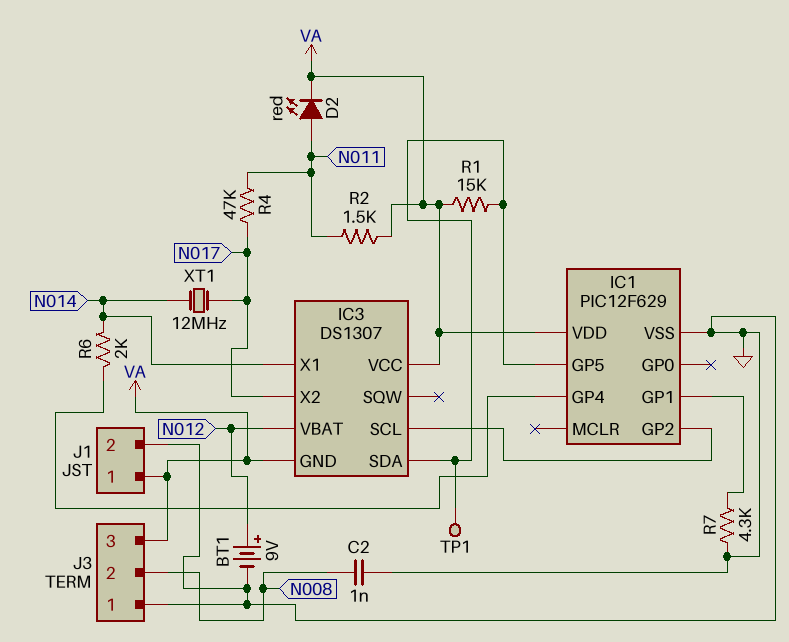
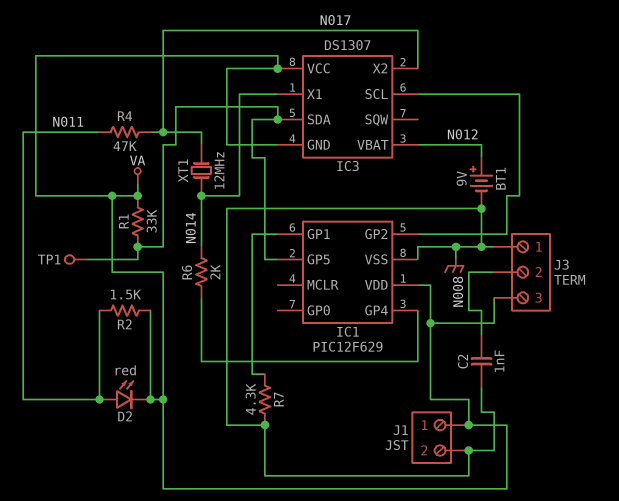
R1: 15k (IC1/GP5, VA) -> 33k (IC1/GP5, VA)

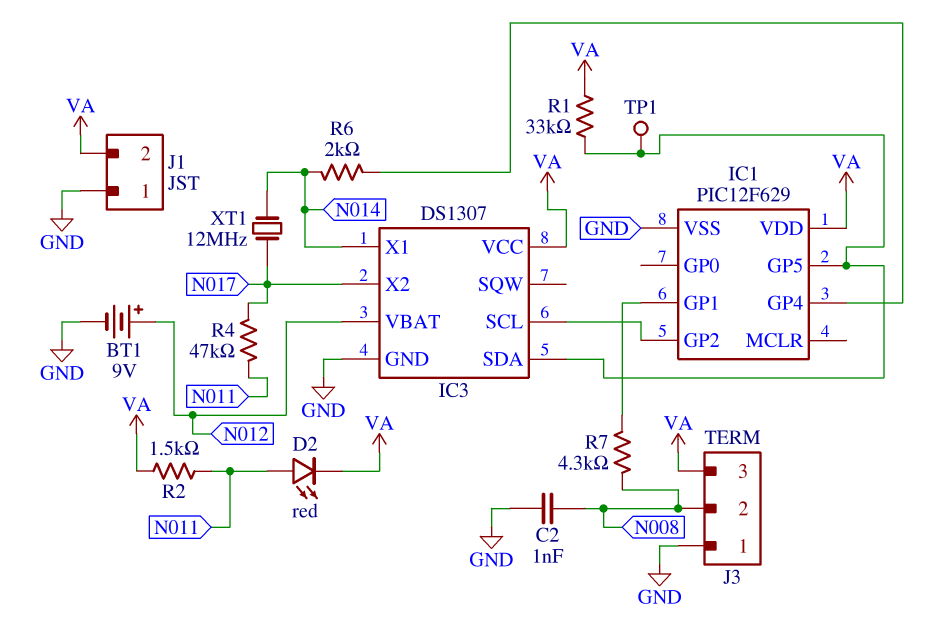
IC3 pin GND: VA -> GND
J1 pin 1: VA -> GND
J1 pin 2: GND -> VA
R7: 4.3k (GND, IC1/GP1) -> 4.3k (IC1/GP1, N008)

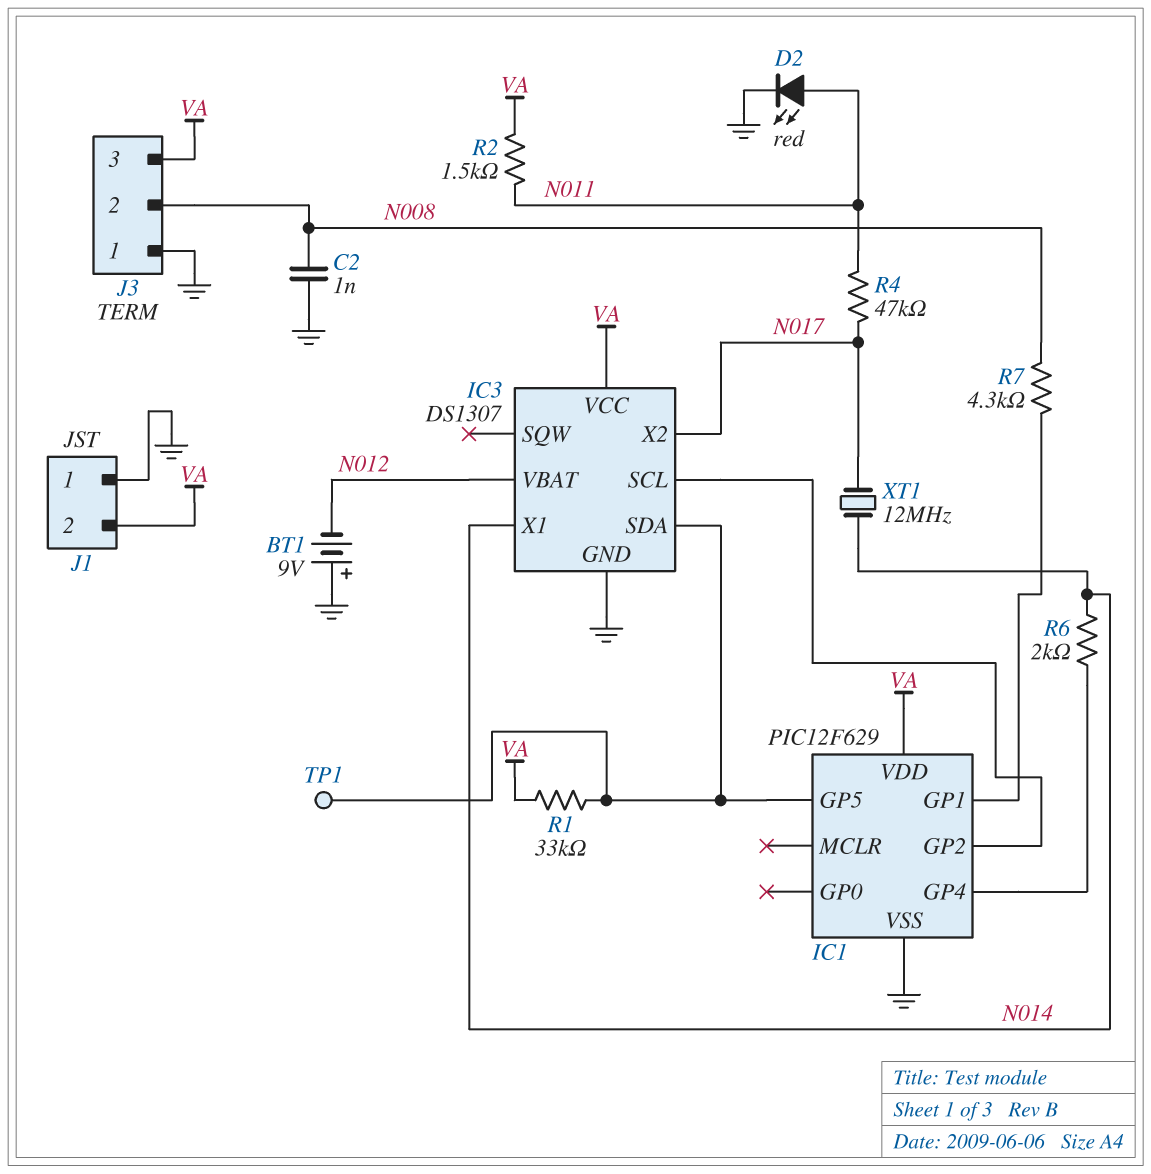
BT1: 9V (plus N012, minus GND) -> 9V (plus GND, minus N012)
D2: LED red (A N011, K VA) -> LED red (A N011, K GND)

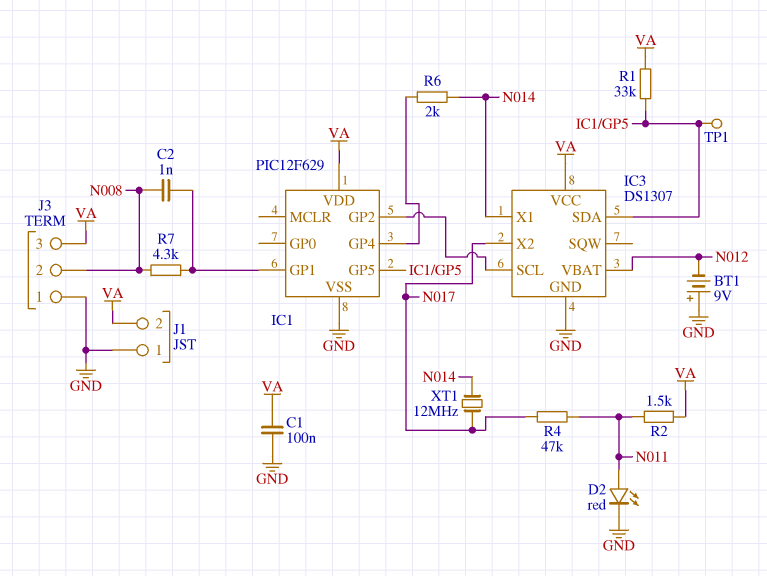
C1: none -> 100nF (GND, VA)
C2: 1nF (GND, N008) -> 1nF (IC1/GP1, N008)

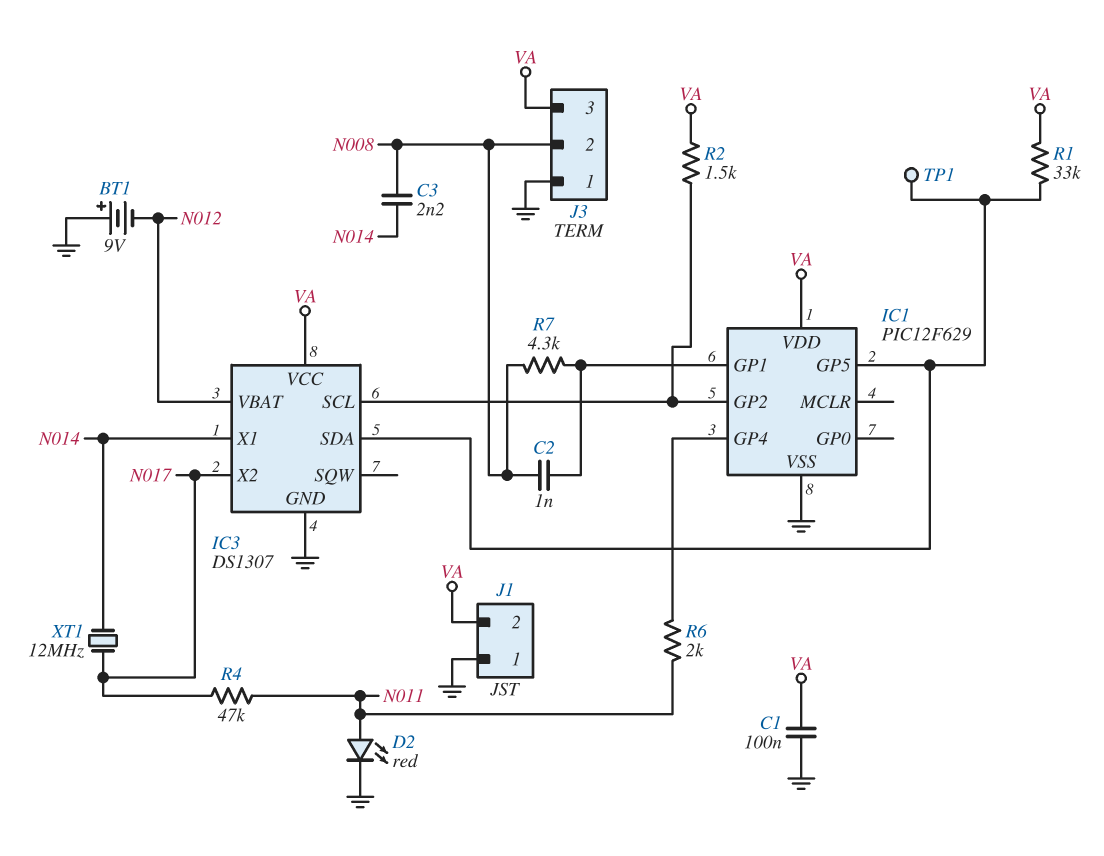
C3: none -> 2.2nF (N008, N014)
R2: 1.5k (N011, VA) -> 1.5k (IC1/GP2, VA)
R6: 2k (IC1/GP4, N014) -> 2k (IC1/GP4, N011)

